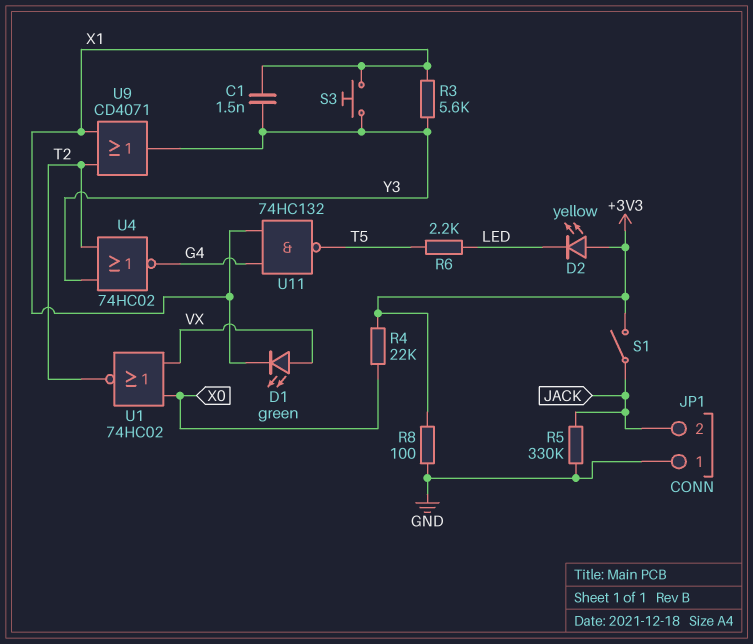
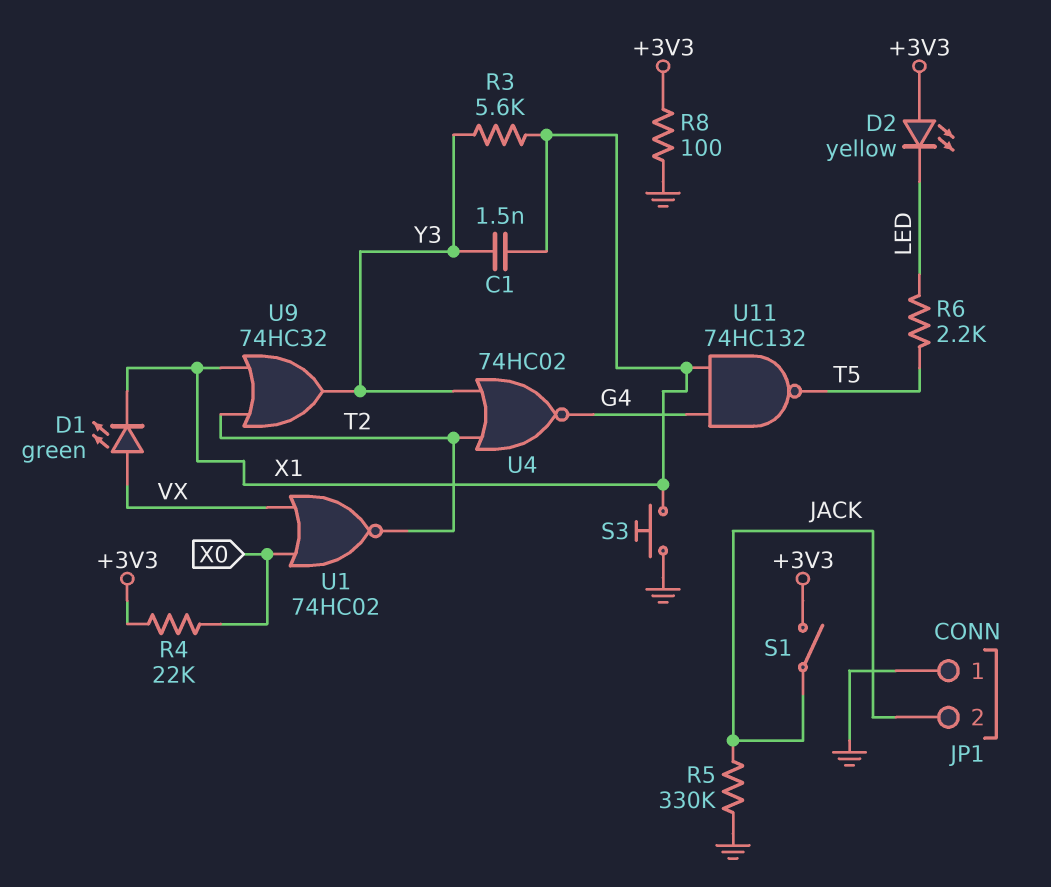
S3: button (X1, Y3) -> button (GND, X1)
U9: OR CD4071 (in T2, in X1, out Y3) -> OR 74HC32 (in T2, in X1, out Y3)

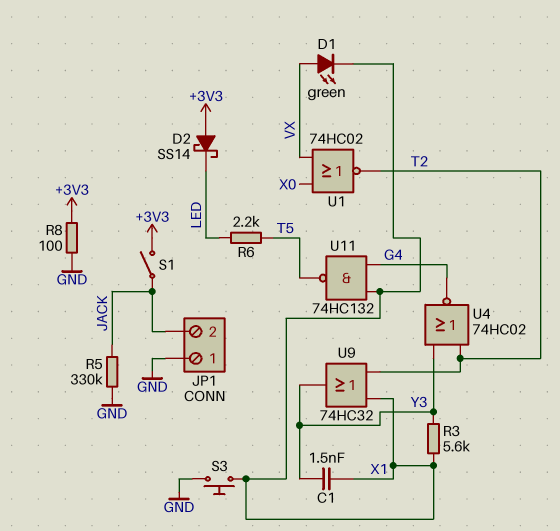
D2: LED yellow (A +3V3, K LED) -> schottky SS14 (A +3V3, K LED)
R4: 22k (+3V3, X0) -> none

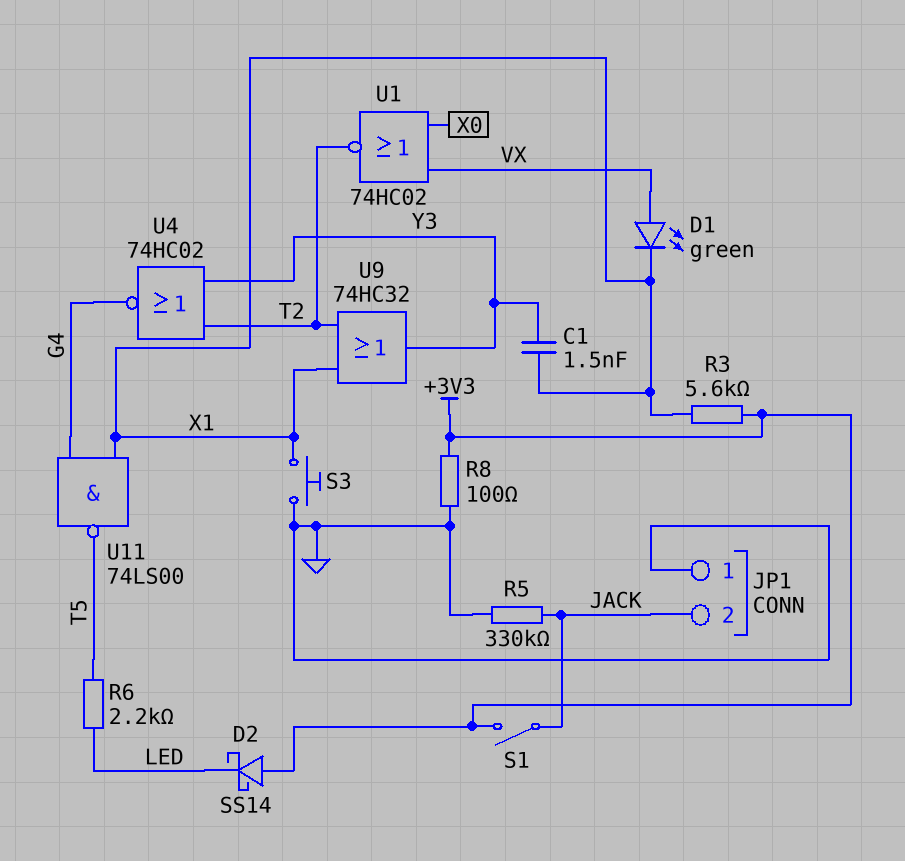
R3: 5.6k (X1, Y3) -> 5.6k (+3V3, X1)
U11: NAND 74HC132 (in G4, in X1, out T5) -> NAND 74LS00 (in G4, in X1, out T5)

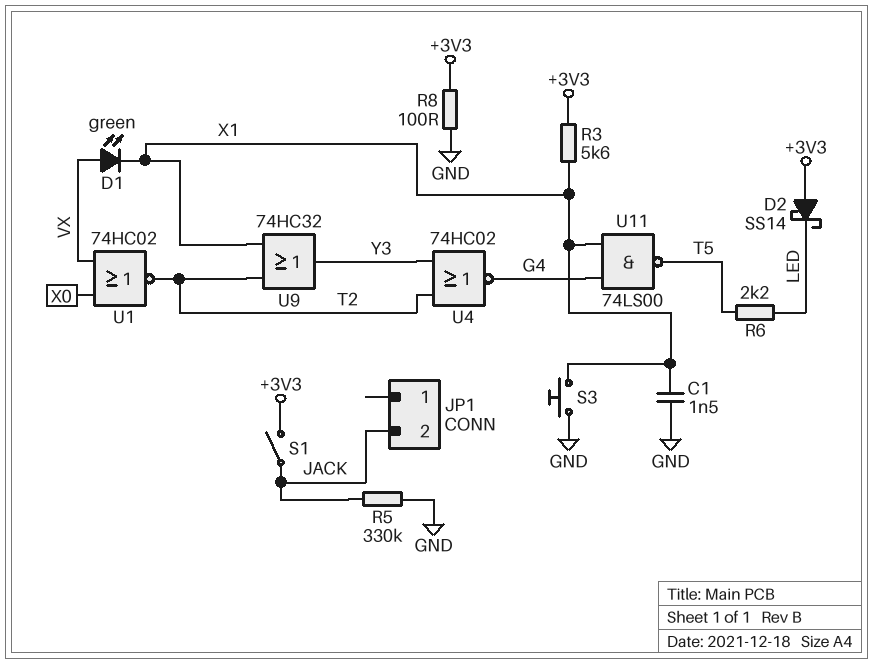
C1: 1.5nF (X1, Y3) -> 1.5nF (GND, X1)
JP1 pin 1: GND -> none

